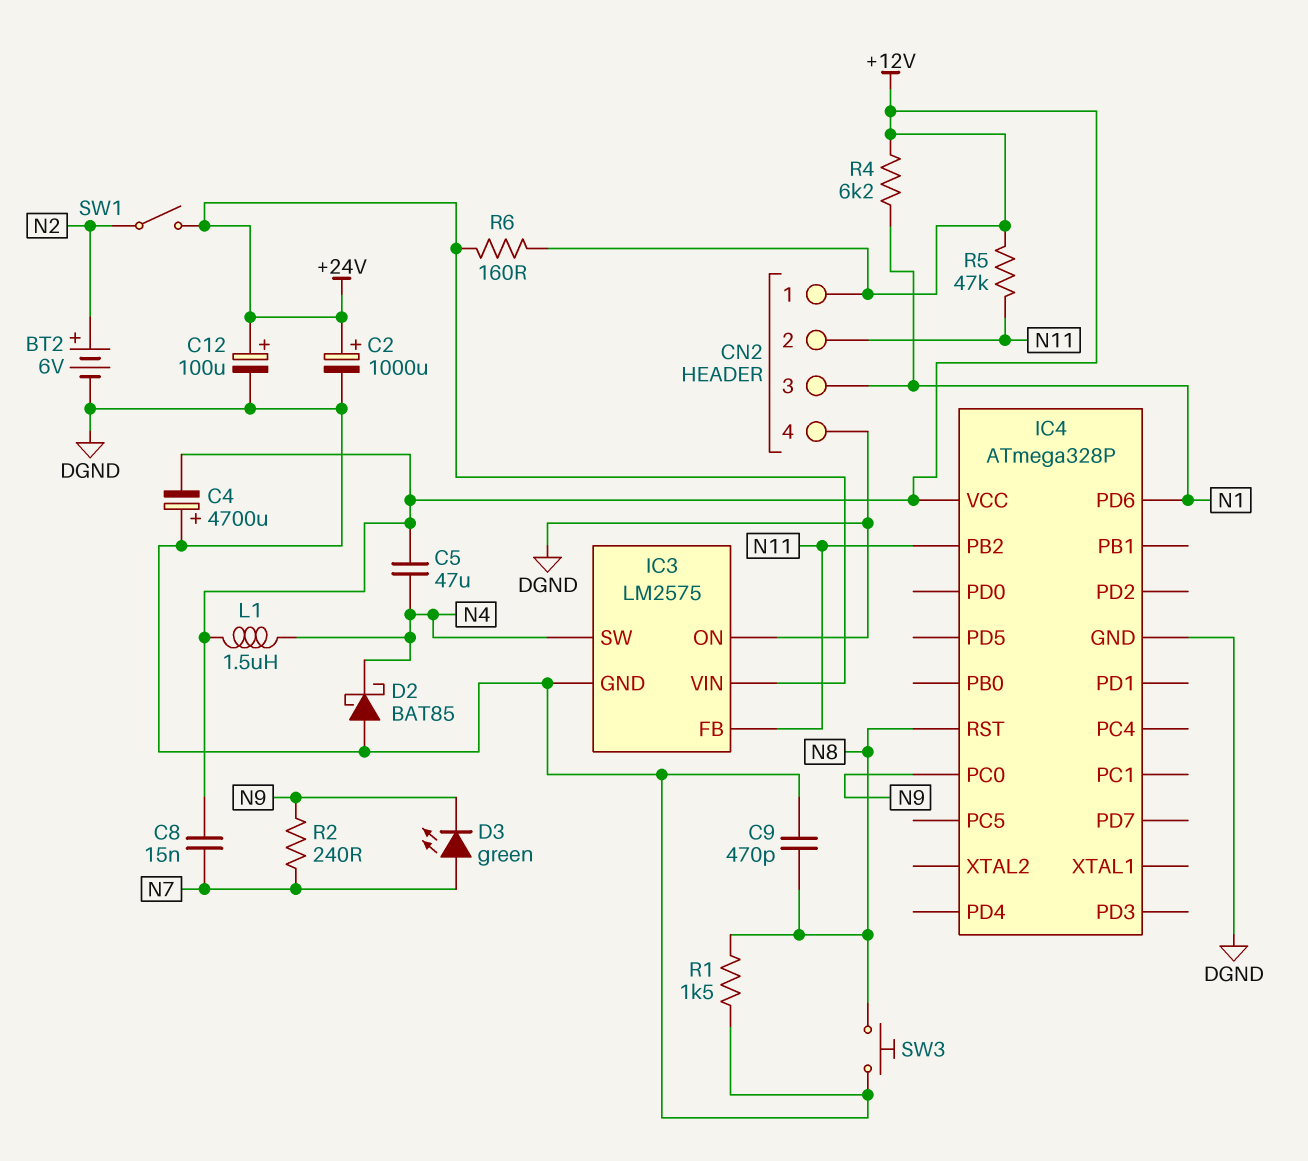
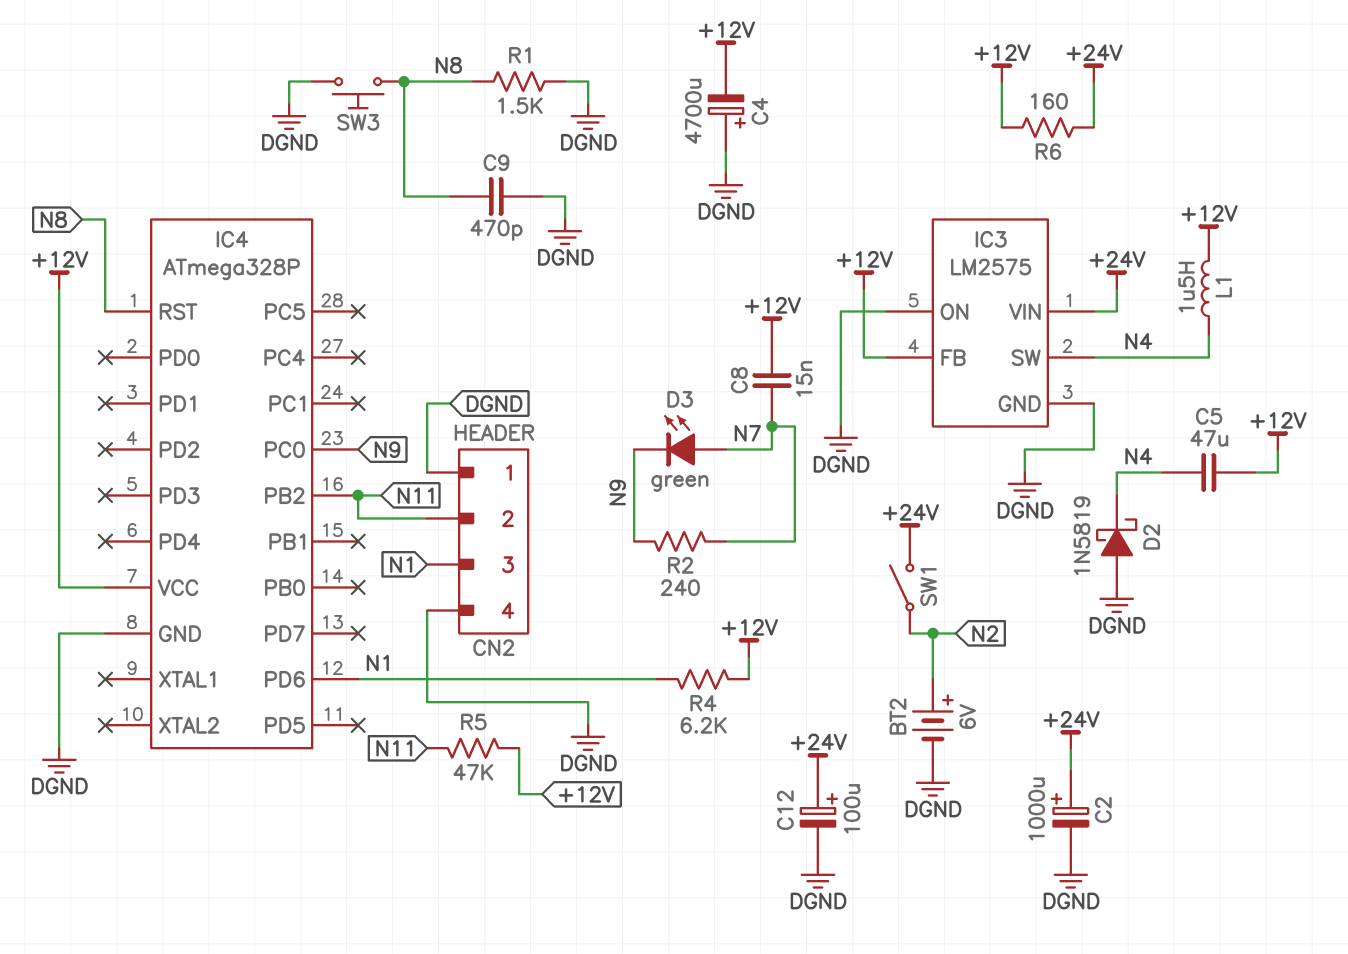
CN2 pin 1: +12V -> DGND
D2: schottky BAT85 (A DGND, K N4) -> schottky 1N5819 (A DGND, K N4)
IC3 pin FB: N11 -> +12V

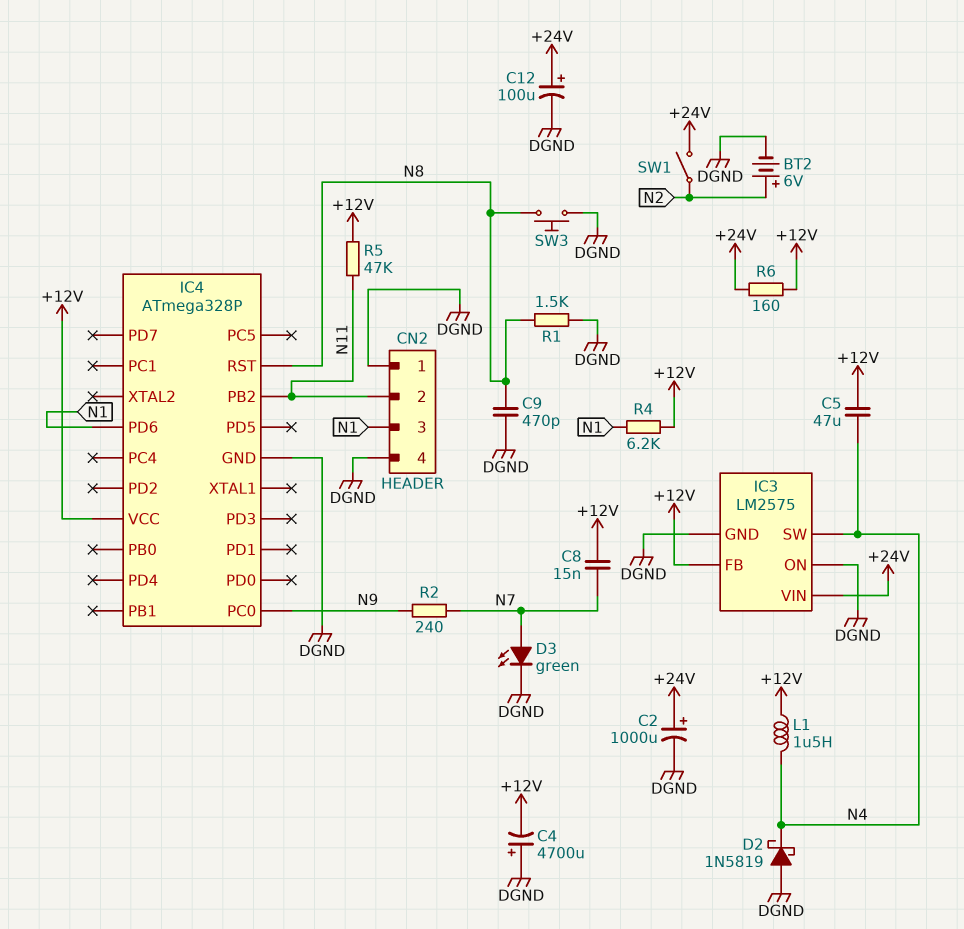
D3: LED green (A N7, K N9) -> LED green (A N7, K DGND)

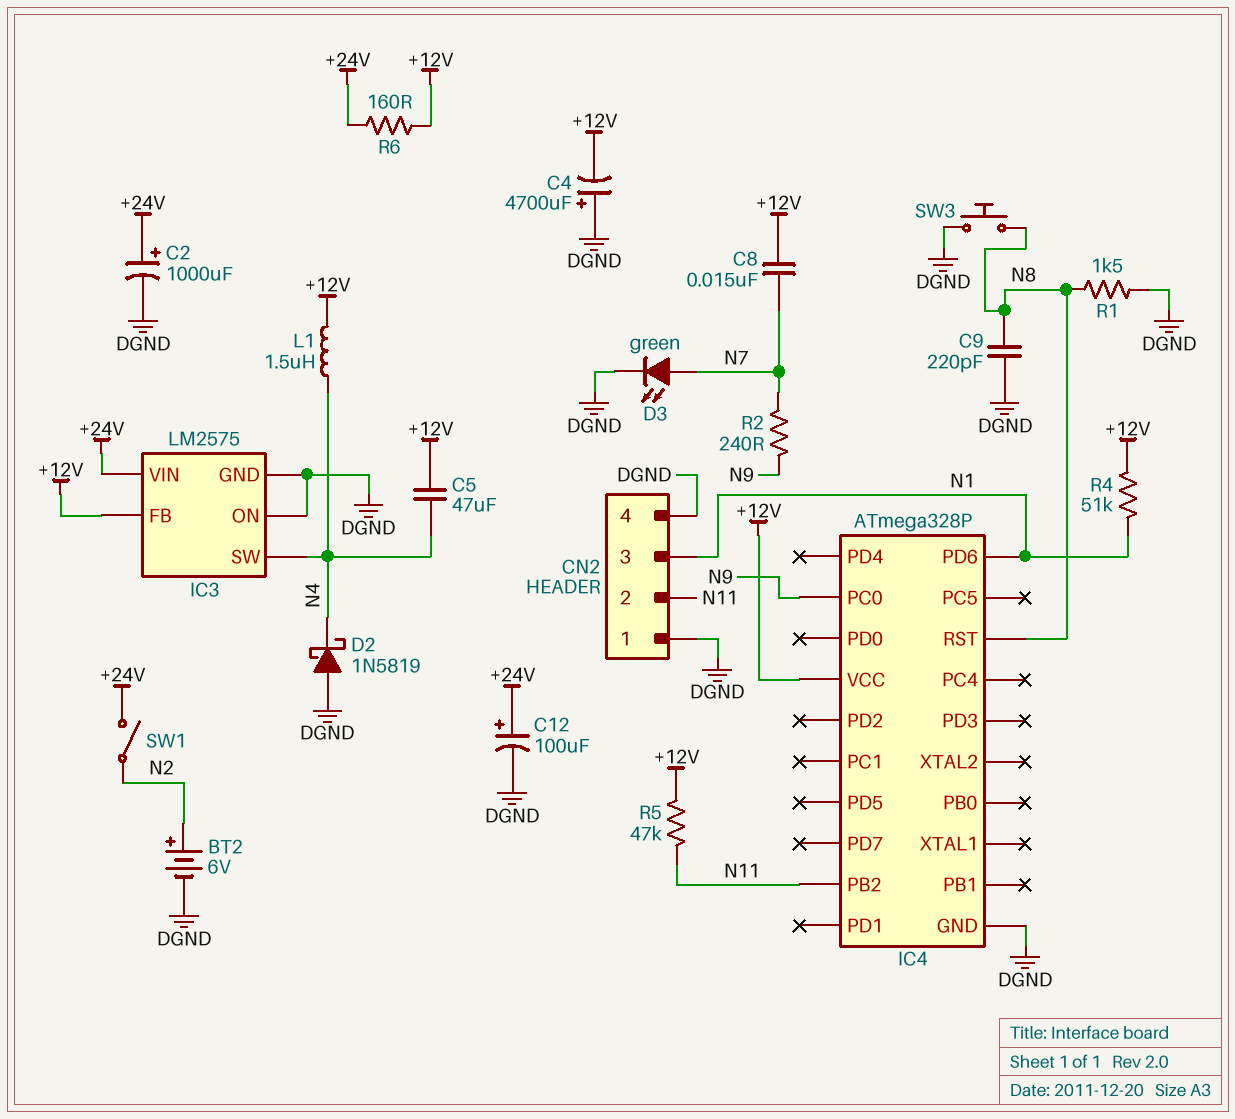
C9: 470pF (DGND, N8) -> 220pF (DGND, N8)
R4: 6.2k (+12V, N1) -> 51k (+12V, N1)

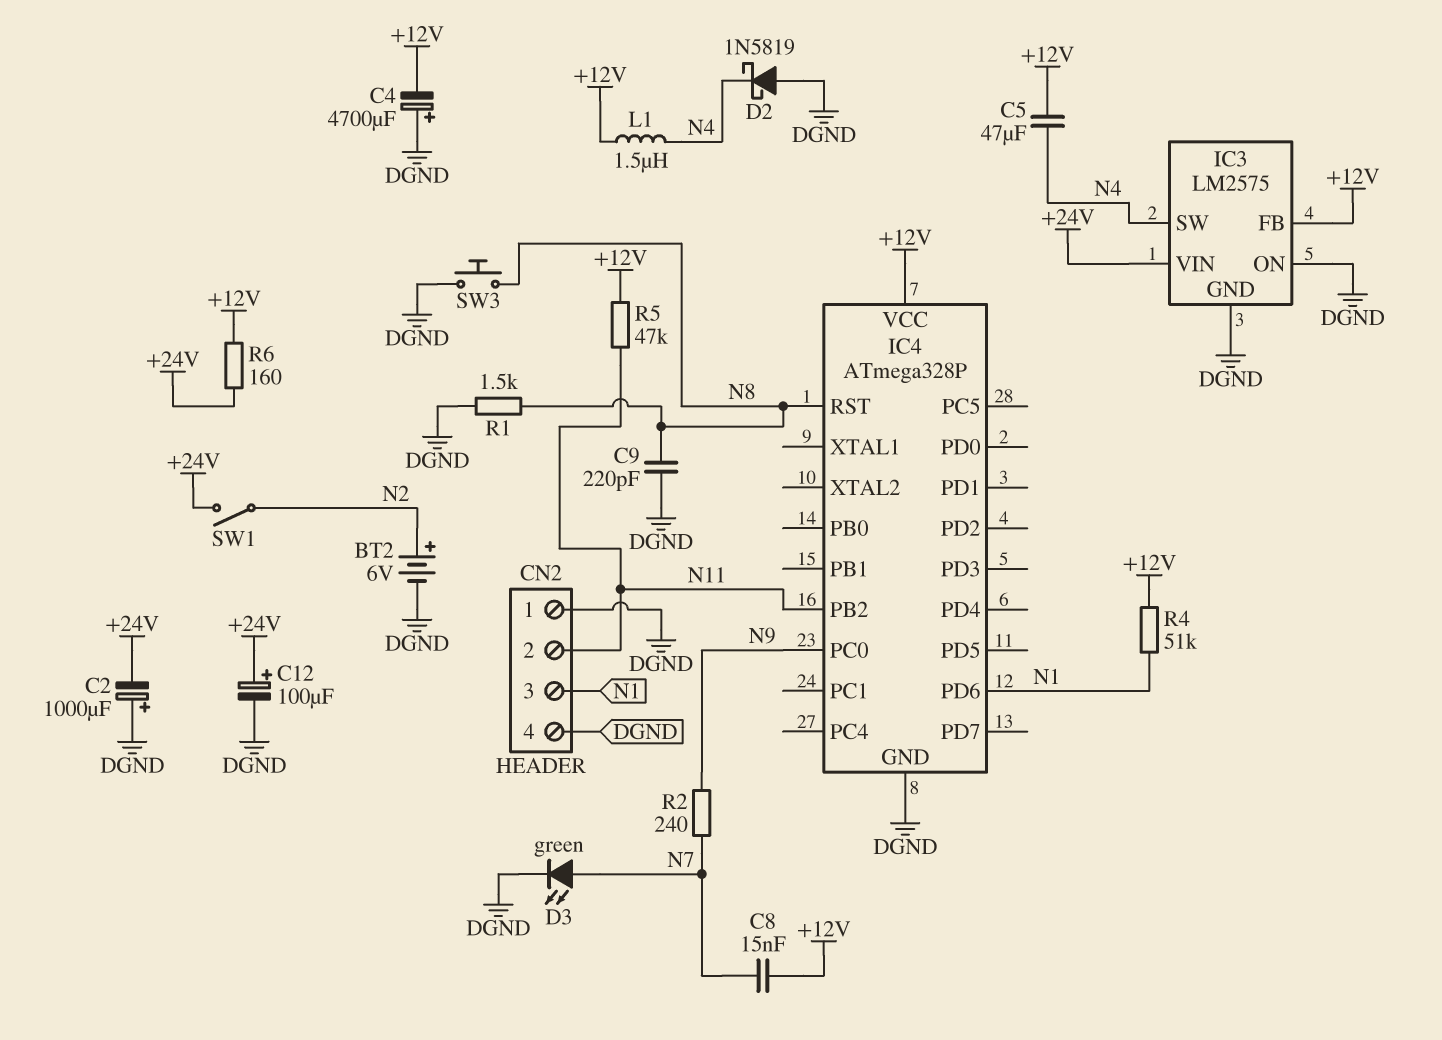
C2: 1000uF (plus +24V, minus DGND) -> 1000uF (plus DGND, minus +24V)

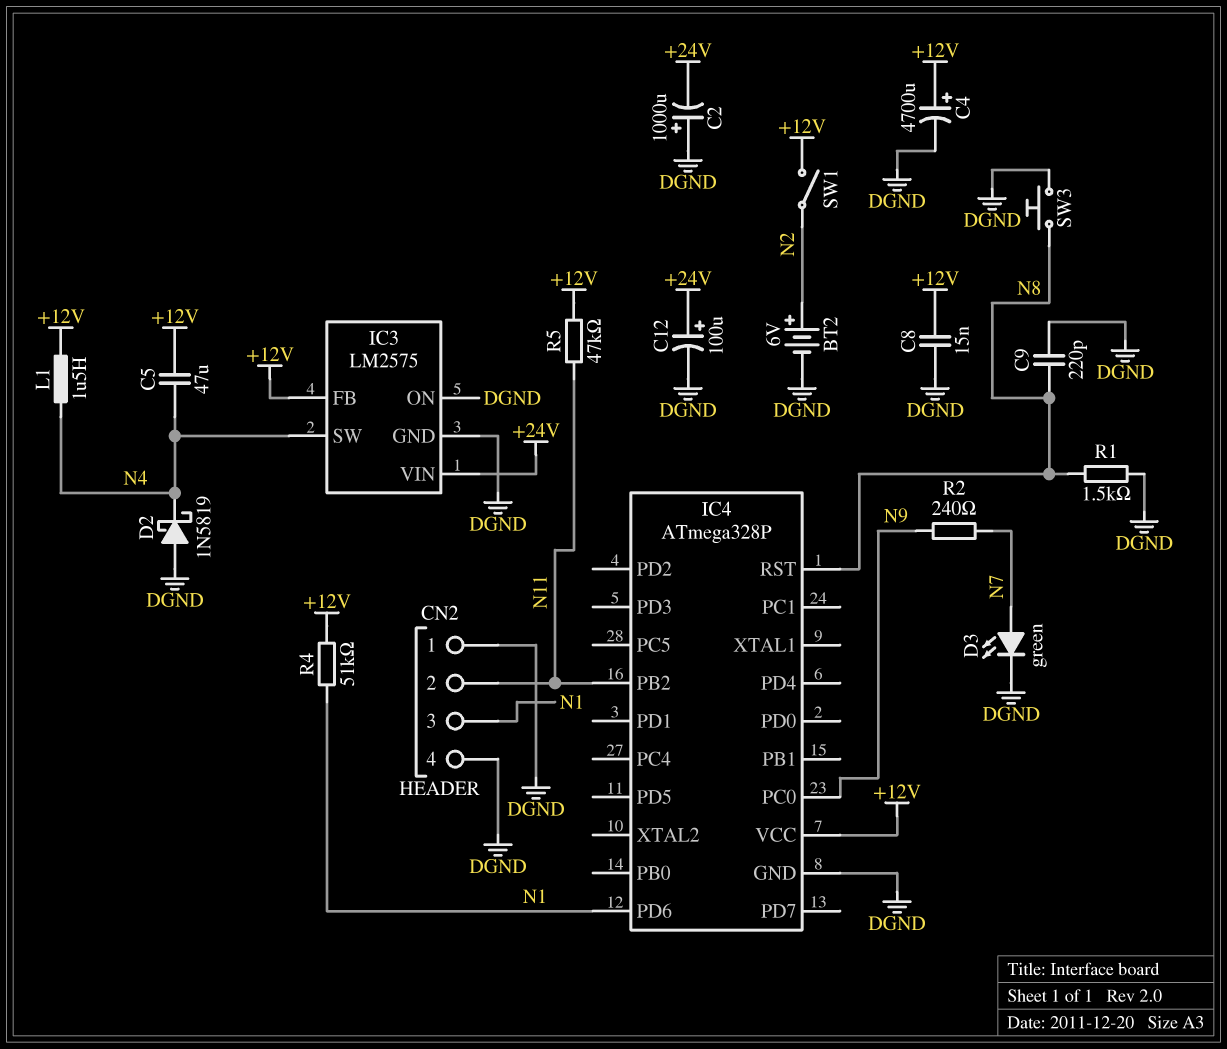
C4: 4700uF (plus DGND, minus +12V) -> 4700uF (plus +12V, minus DGND)
C8: 15nF (+12V, N7) -> 15nF (+12V, DGND)
R6: 160 (+12V, +24V) -> none
SW1: switch (+24V, N2) -> switch (+12V, N2)

